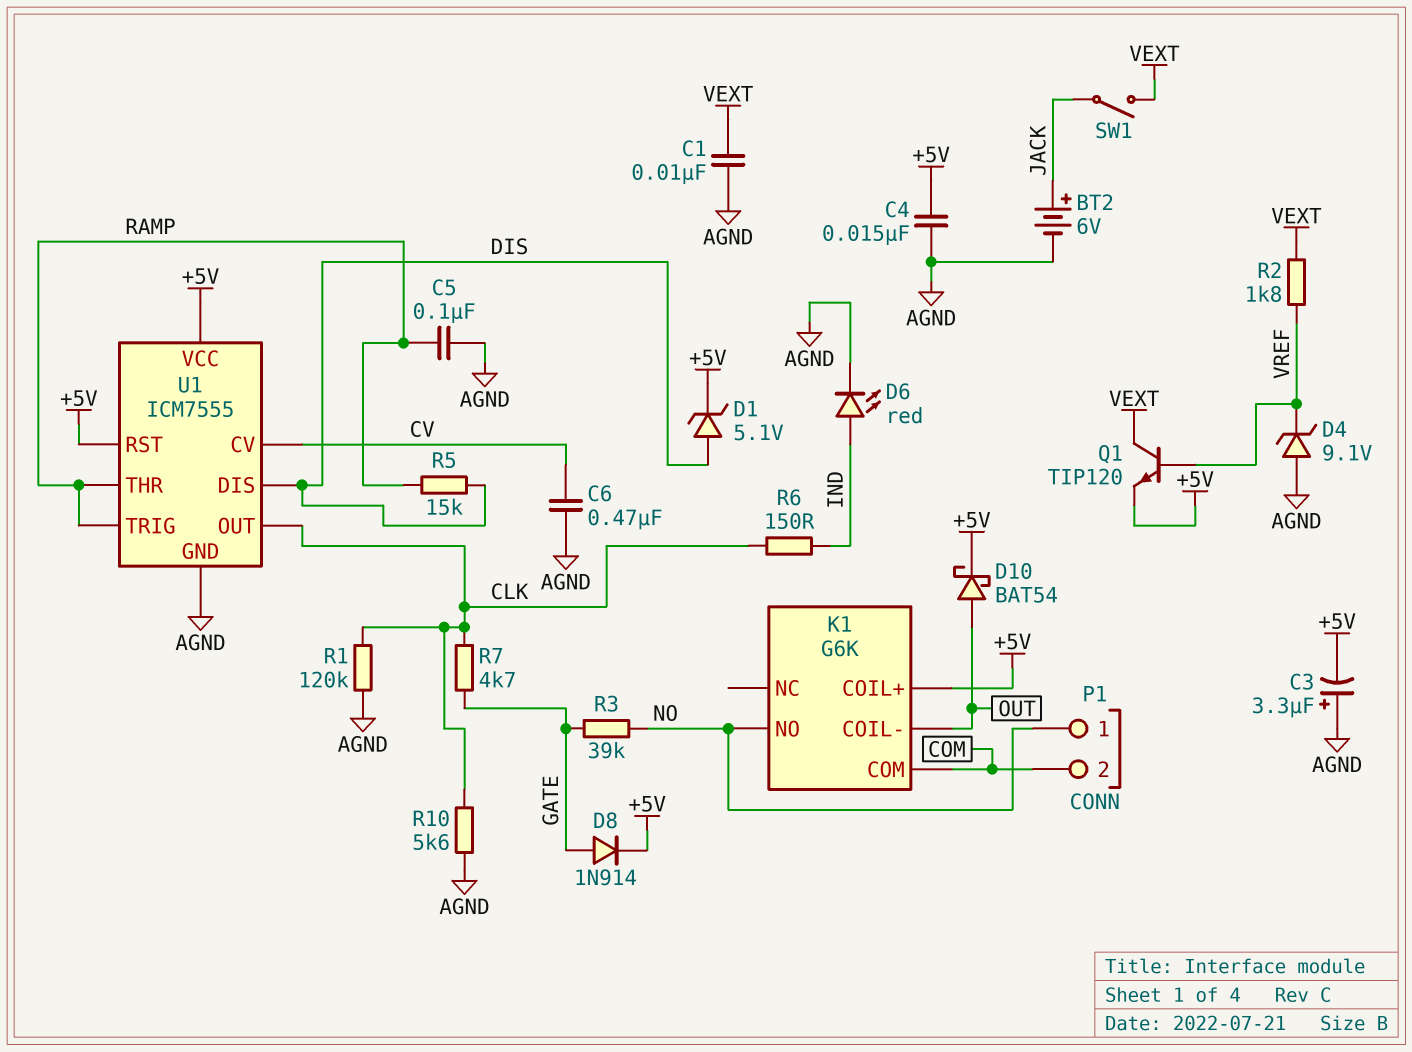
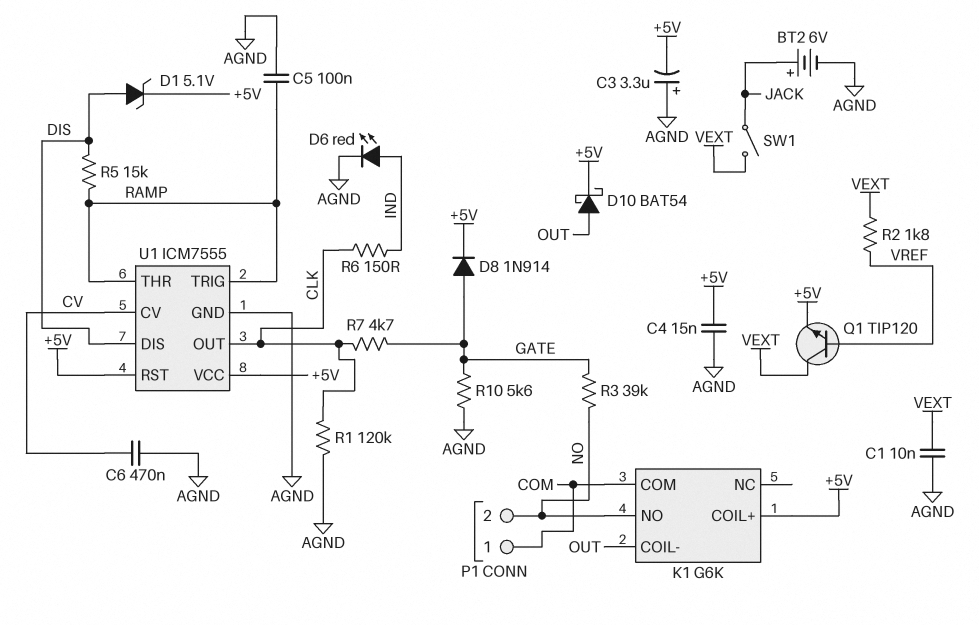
D4: zener 9.1V (A AGND, K VREF) -> none
P1 pin 1: NO -> COM
P1 pin 2: COM -> NO
R10: 5.6k (AGND, CLK) -> 5.6k (AGND, GATE)

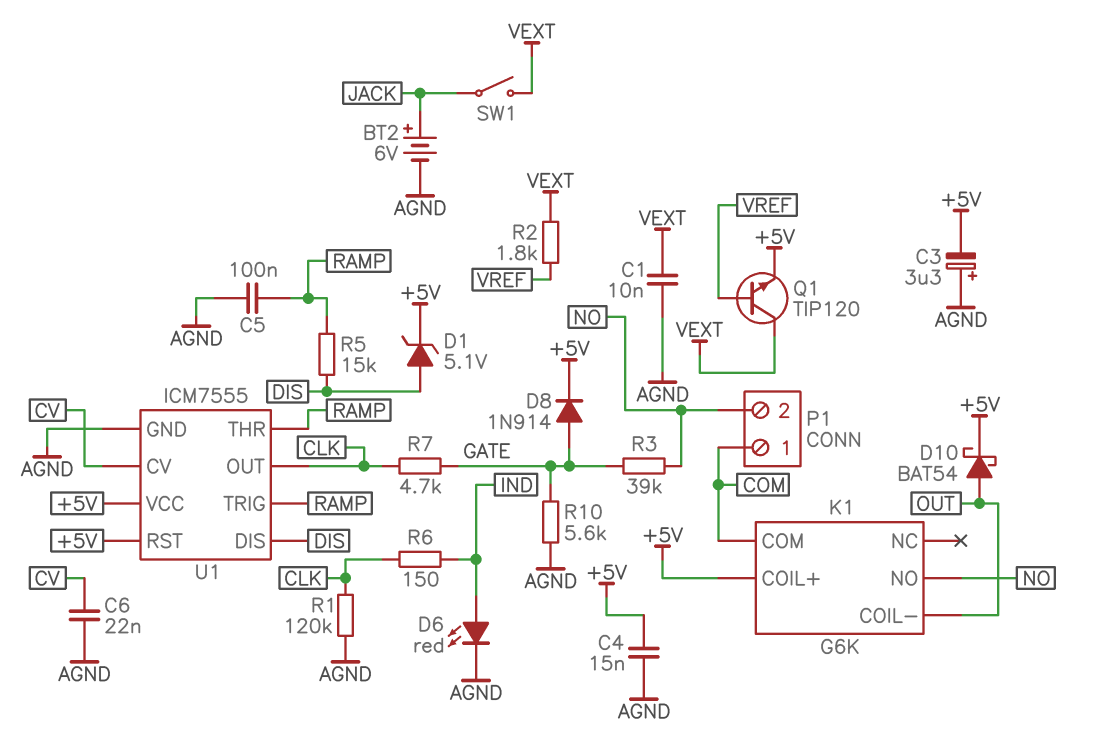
C6: 470nF (AGND, CV) -> 22nF (AGND, CV)

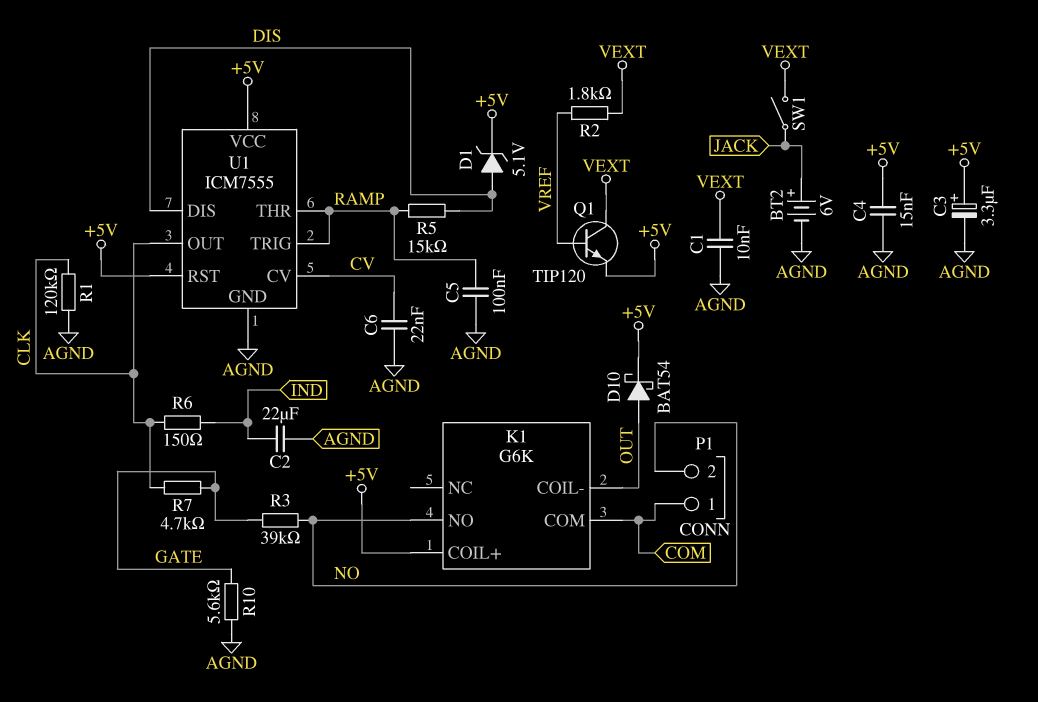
C2: none -> 22uF (AGND, IND)
C3: 3.3uF (plus AGND, minus +5V) -> 3.3uF (plus +5V, minus AGND)
D6: LED red (A IND, K AGND) -> none
D8: diode 1N914 (A GATE, K +5V) -> none

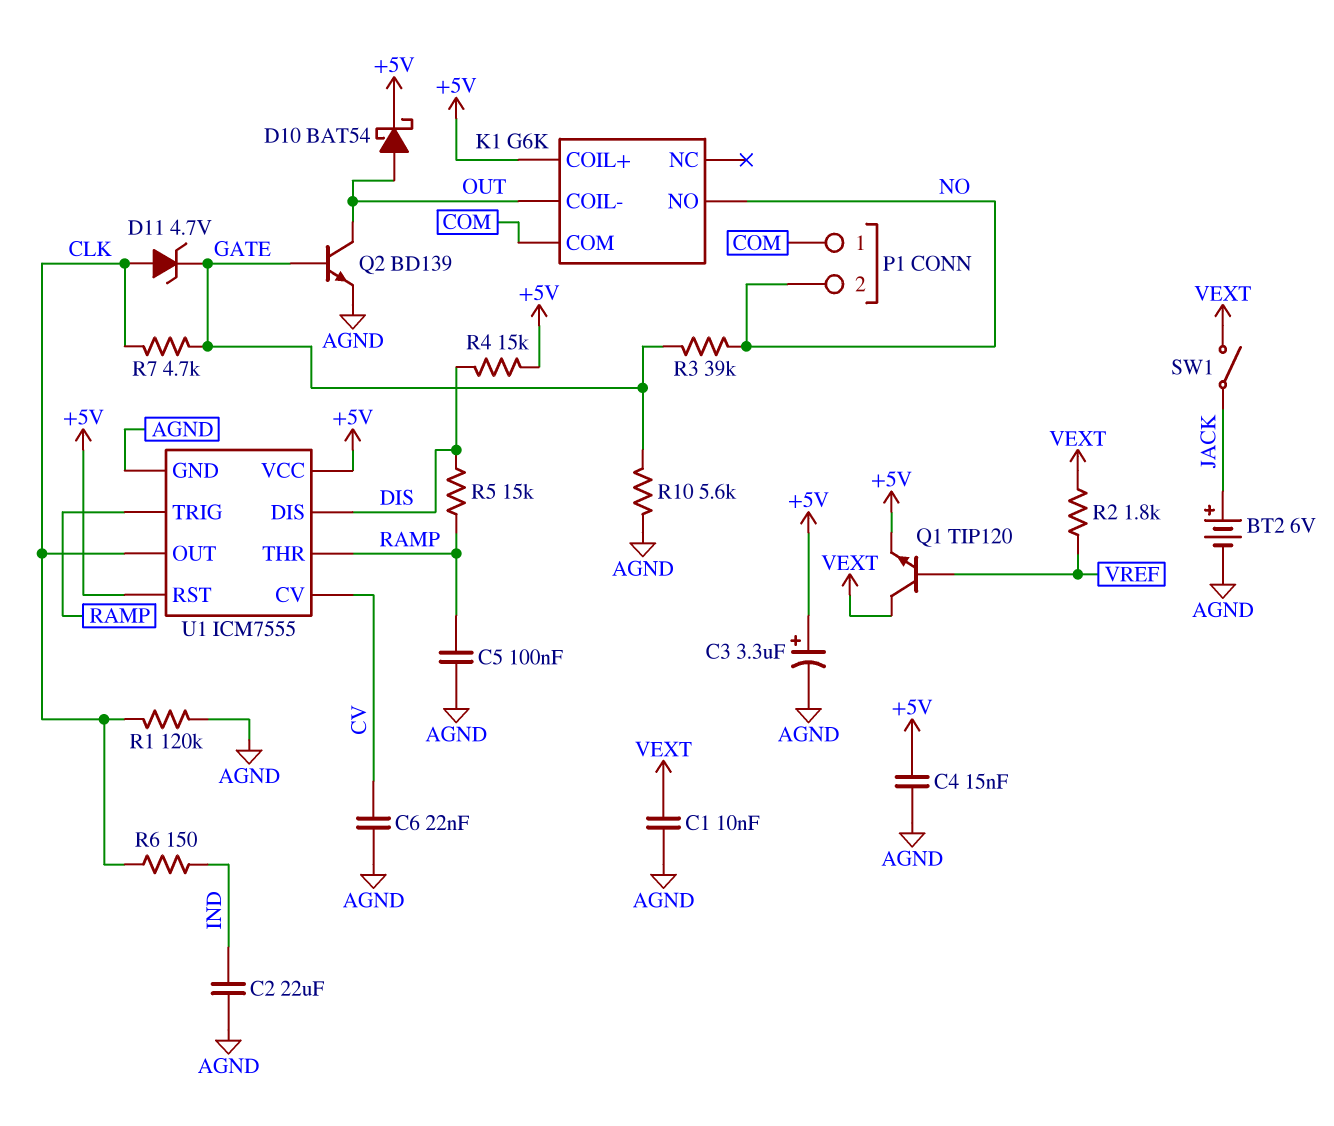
D1: zener 5.1V (A DIS, K +5V) -> none
D11: none -> zener 4.7V (A CLK, K GATE)
Q2: none -> NPN BD139 (B GATE, C OUT, E AGND)
R4: none -> 15k (+5V, DIS)

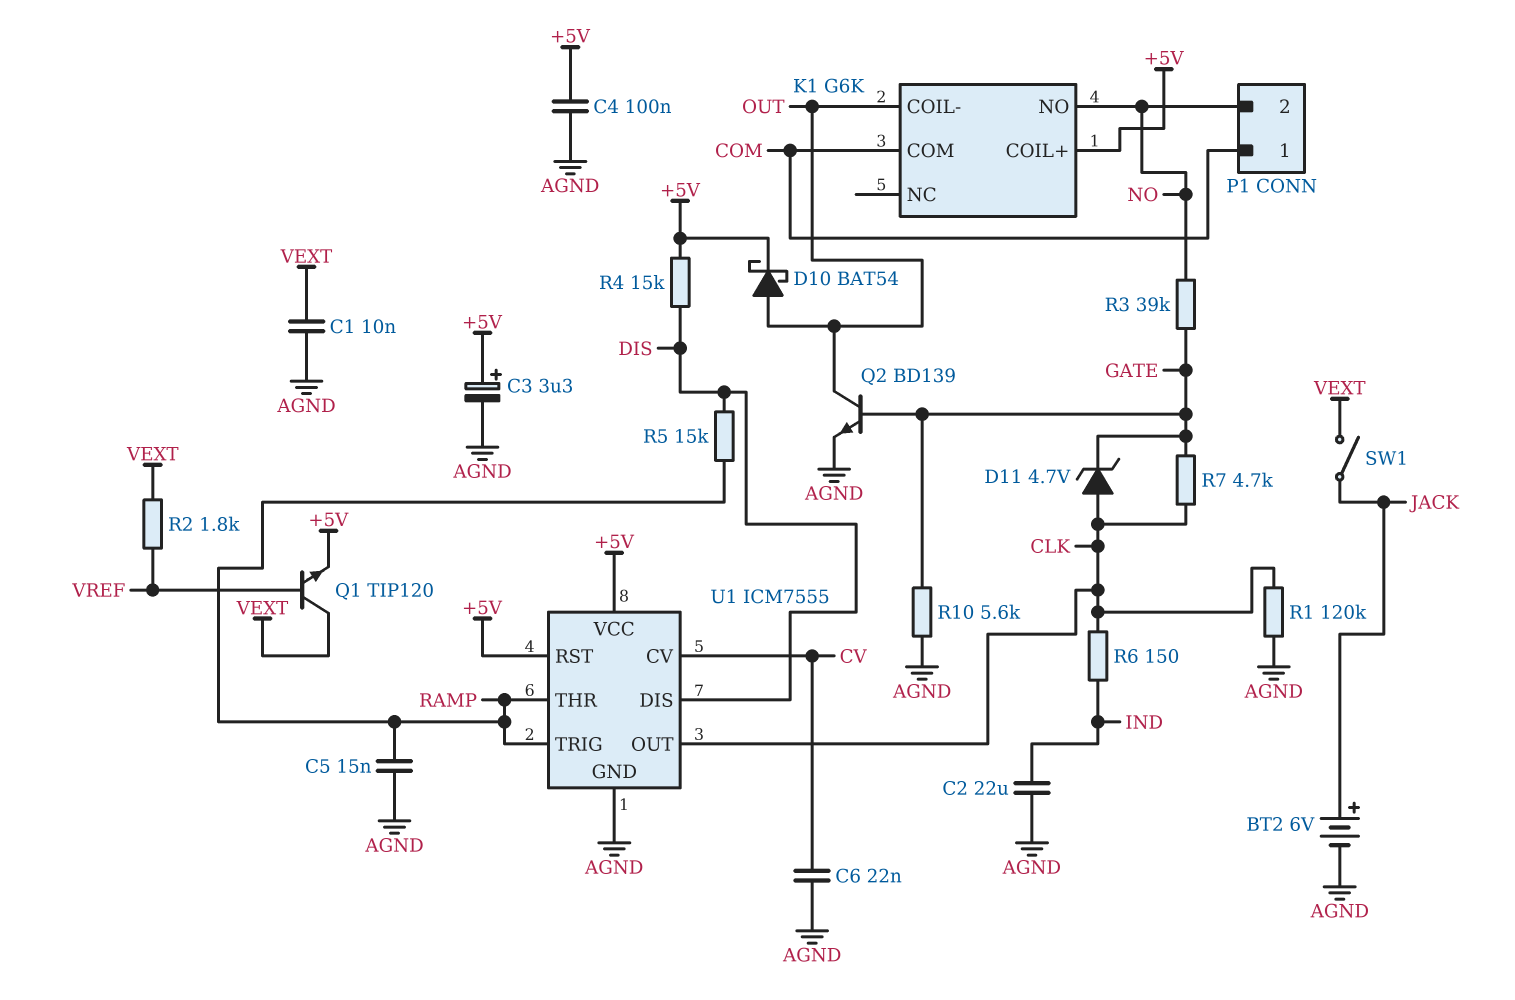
C4: 15nF (+5V, AGND) -> 100nF (+5V, AGND)
C5: 100nF (AGND, RAMP) -> 15nF (AGND, RAMP)

